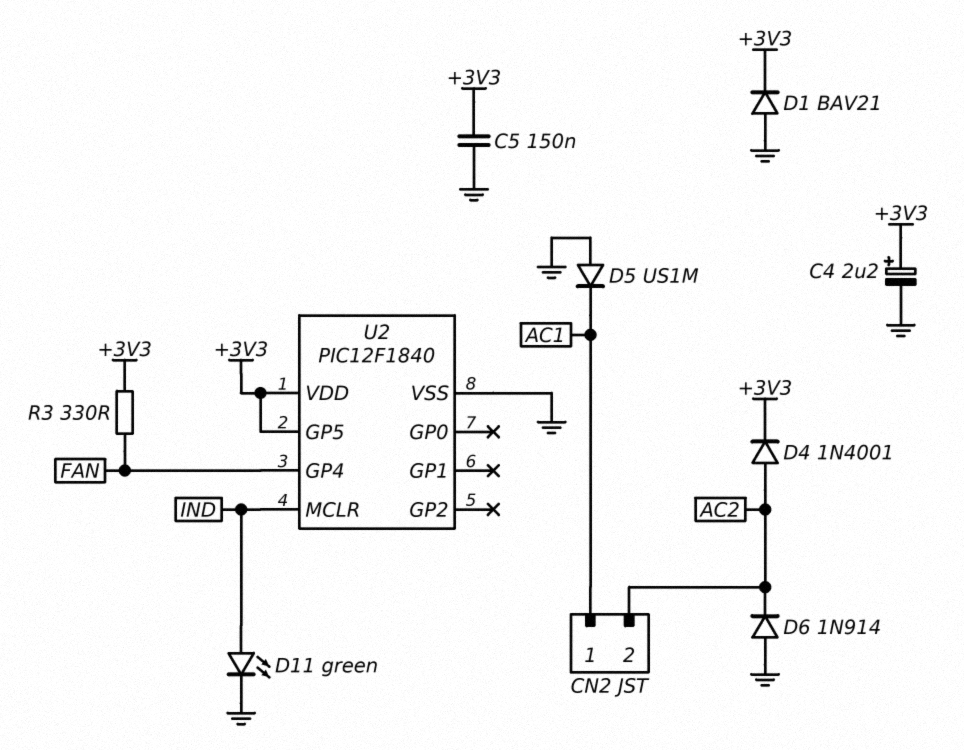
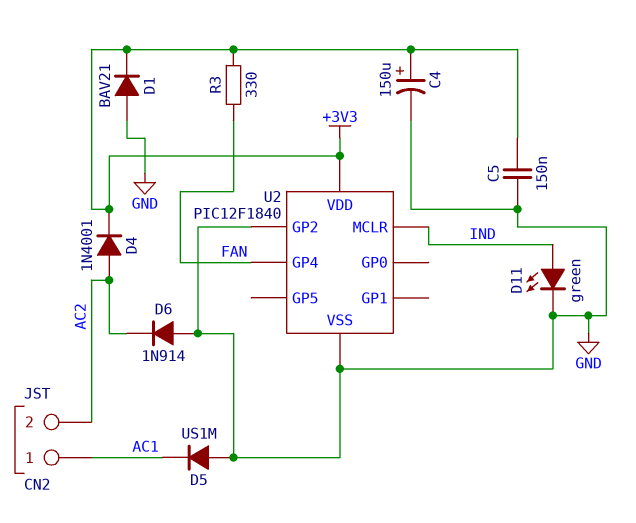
C4: 2.2uF (plus +3V3, minus GND) -> 150uF (plus +3V3, minus GND)
U2 pin GP2: none -> GND
U2 pin GP5: +3V3 -> none

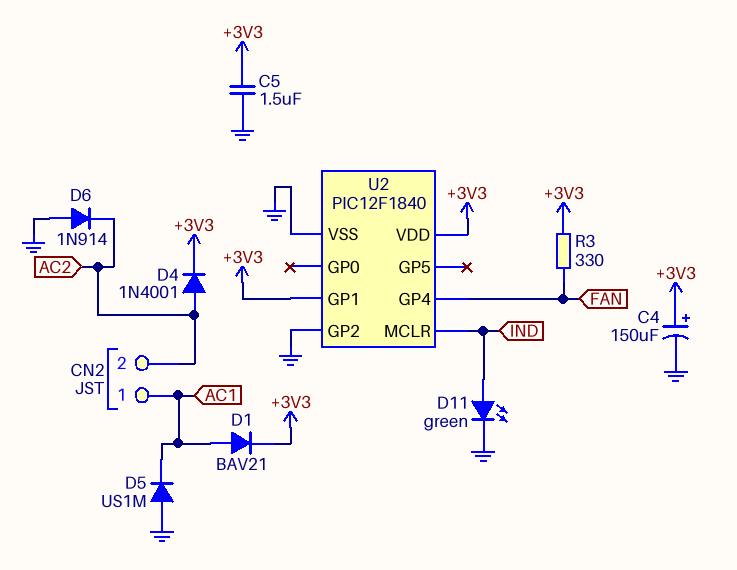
C5: 150nF (+3V3, GND) -> 1.5uF (+3V3, GND)
D1: diode BAV21 (A GND, K +3V3) -> diode BAV21 (A AC1, K +3V3)
U2 pin GP1: none -> +3V3

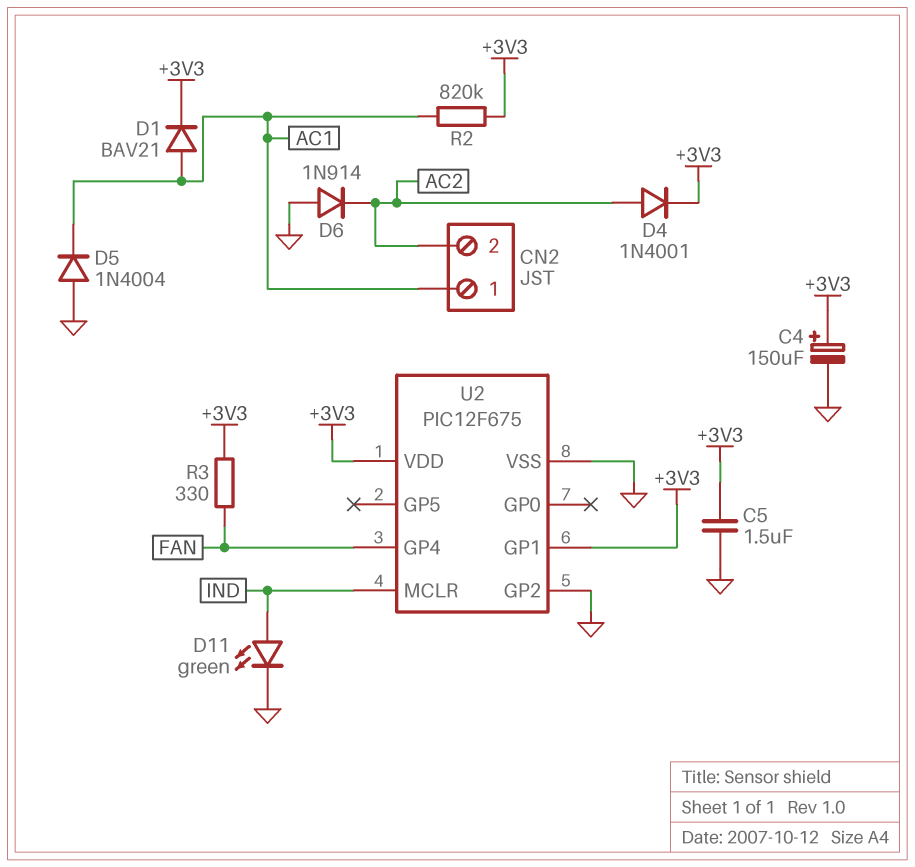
D5: diode US1M (A GND, K AC1) -> diode 1N4004 (A GND, K AC1)
R2: none -> 820k (+3V3, AC1)
U2: PIC12F1840 -> PIC12F675

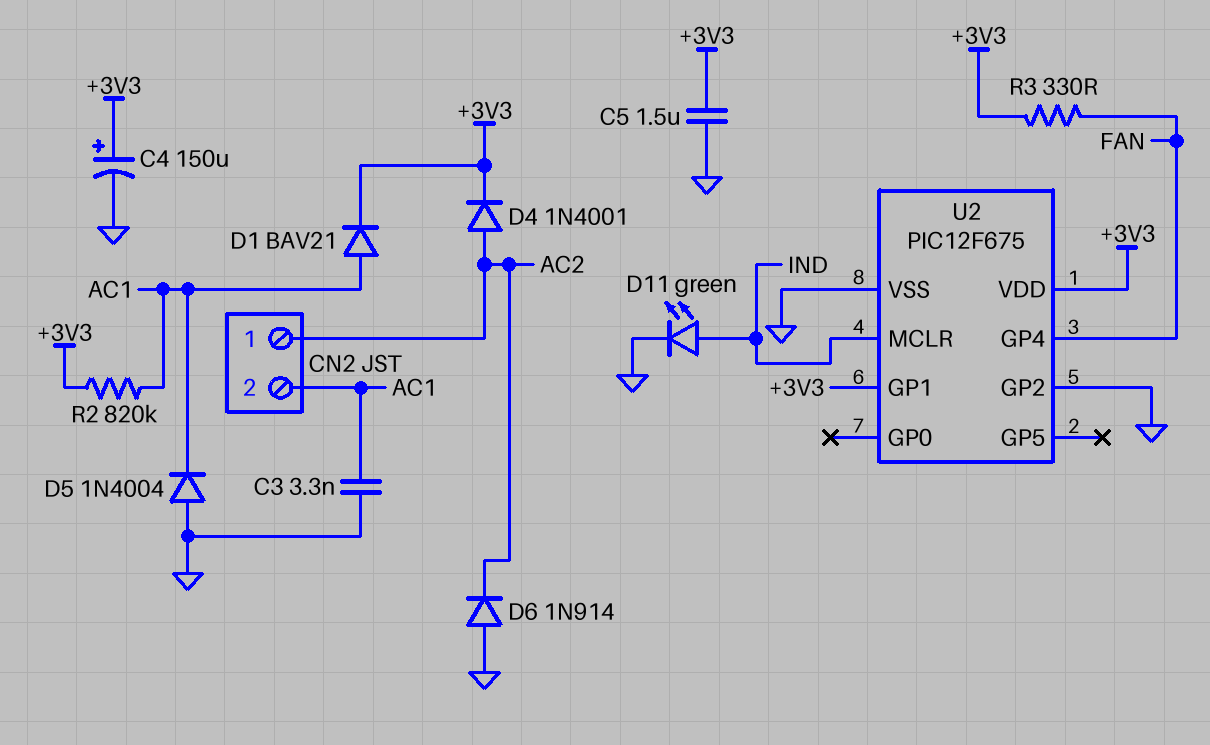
C3: none -> 3.3nF (AC1, GND)
CN2 pin 1: AC1 -> AC2
CN2 pin 2: AC2 -> AC1

